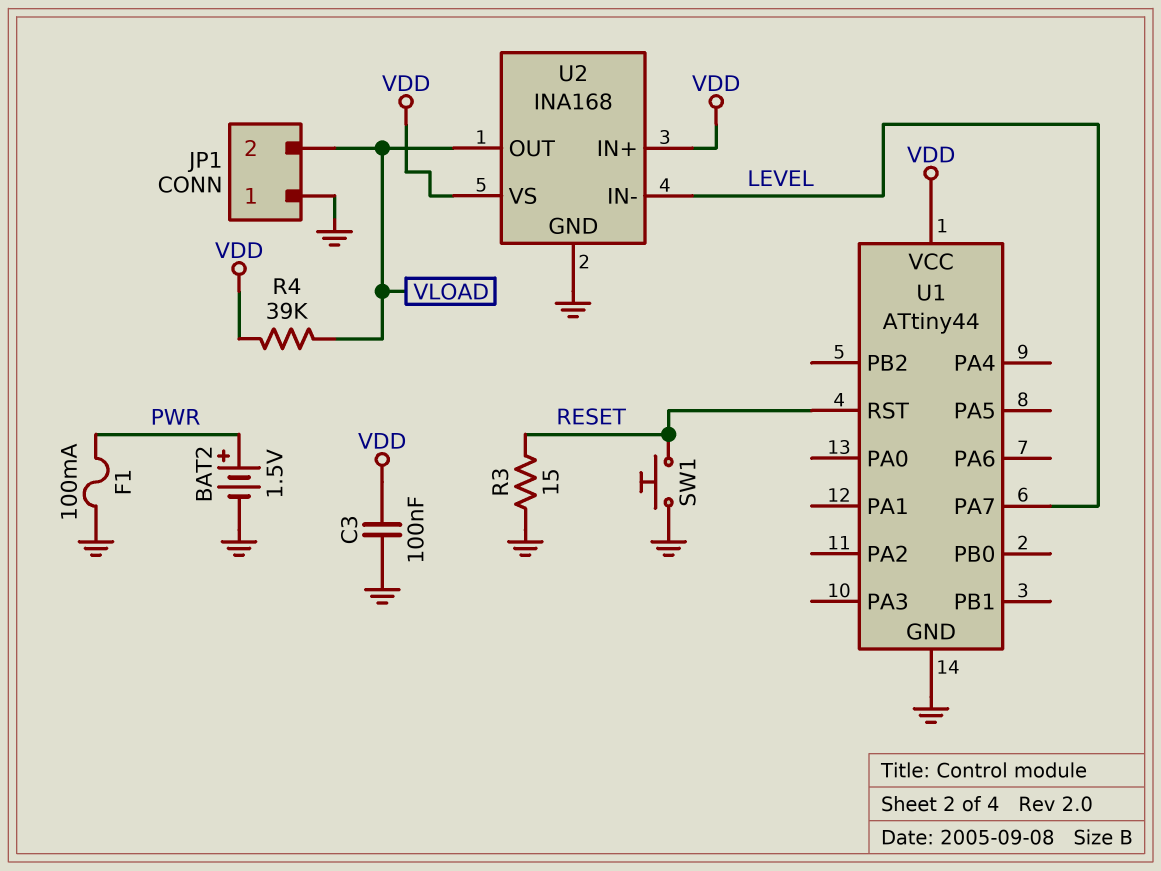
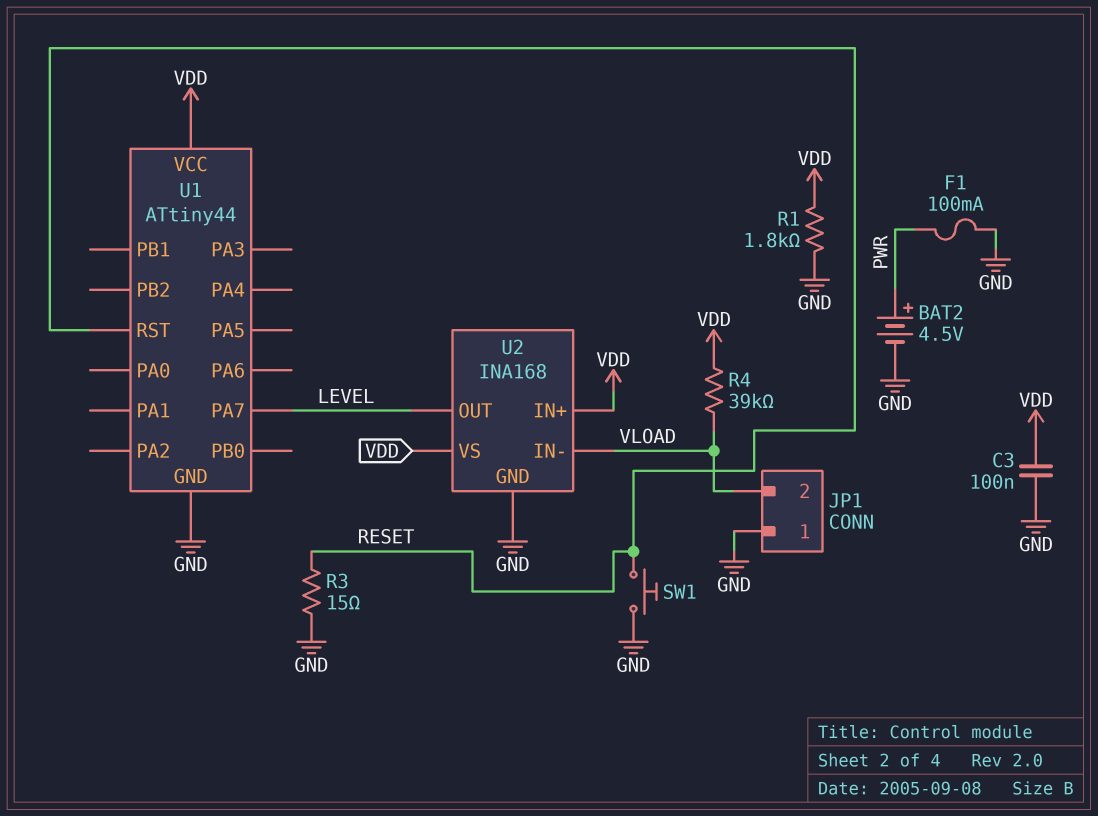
BAT2: 1.5V (plus PWR, minus GND) -> 4.5V (plus PWR, minus GND)
R1: none -> 1.8k (GND, VDD)
U2 pin IN-: LEVEL -> VLOAD
U2 pin OUT: VLOAD -> LEVEL

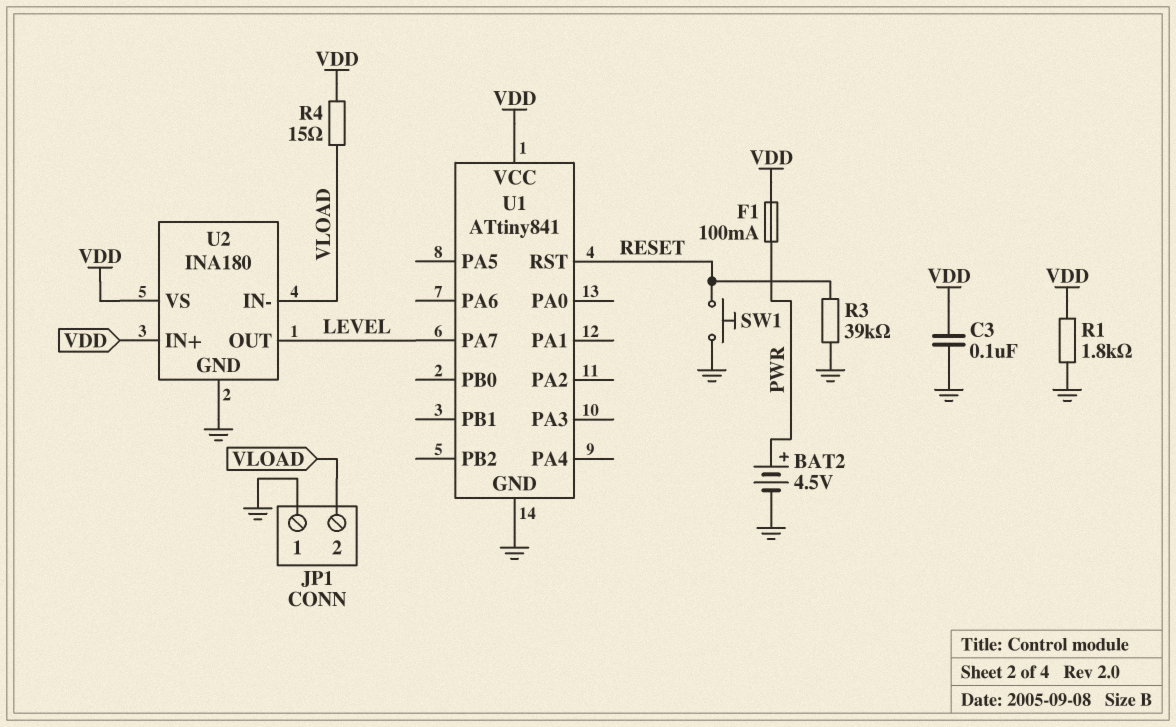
F1: 100mA (GND, PWR) -> 100mA (PWR, VDD)
R3: 15 (GND, RESET) -> 39k (GND, RESET)
R4: 39k (VDD, VLOAD) -> 15 (VDD, VLOAD)
U1: ATtiny44 -> ATtiny841
U2: INA168 -> INA180

